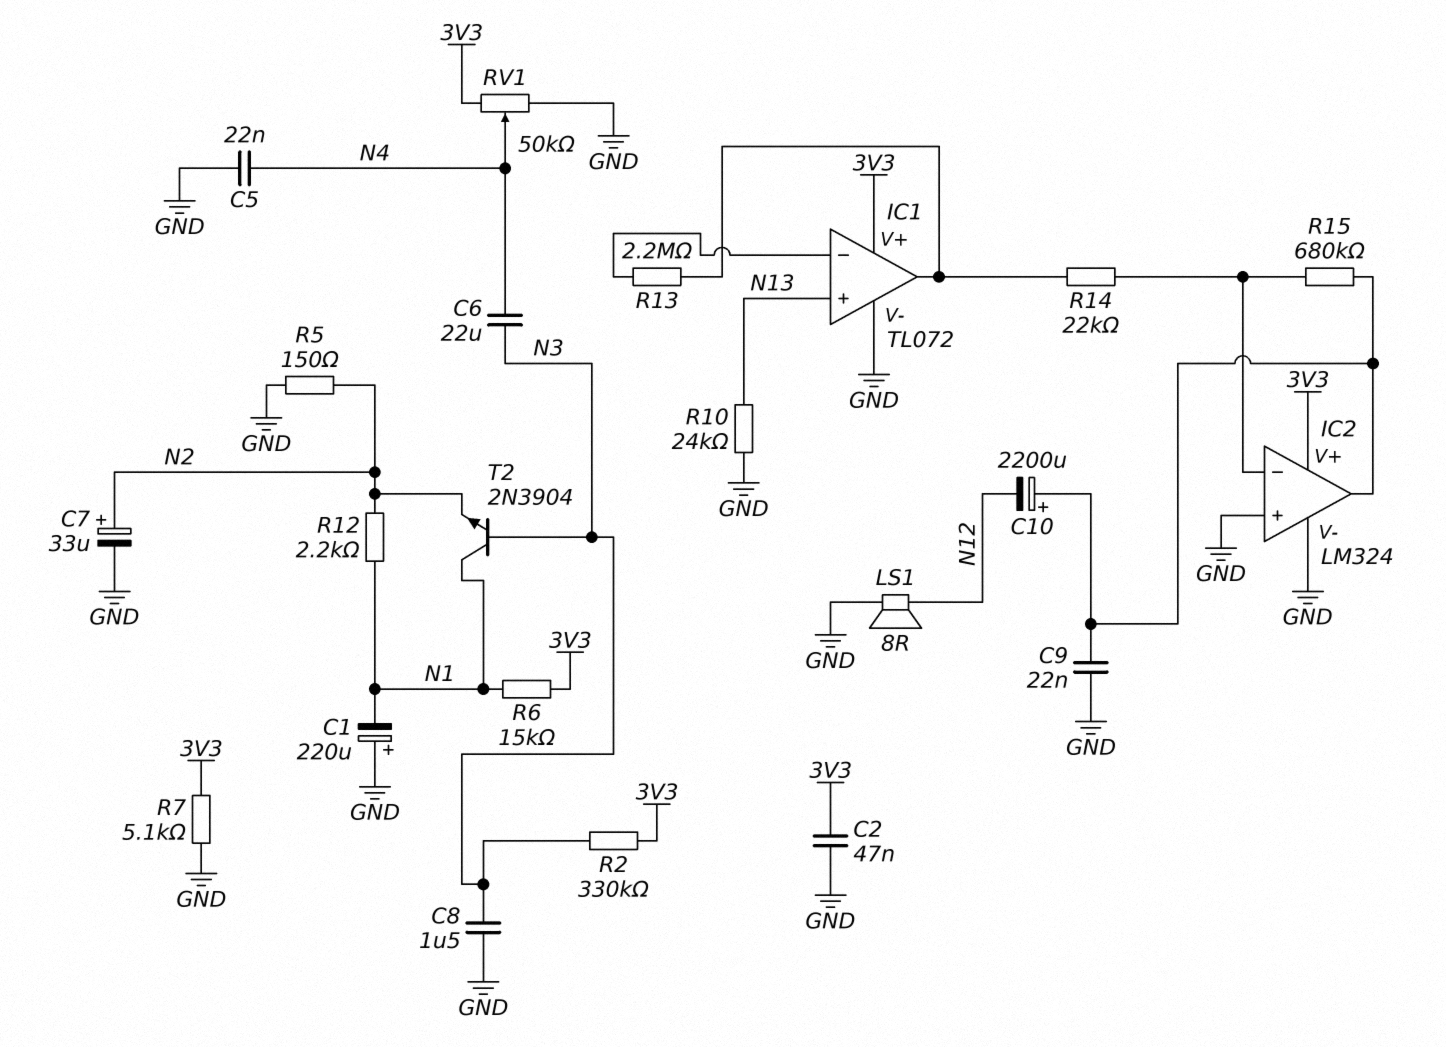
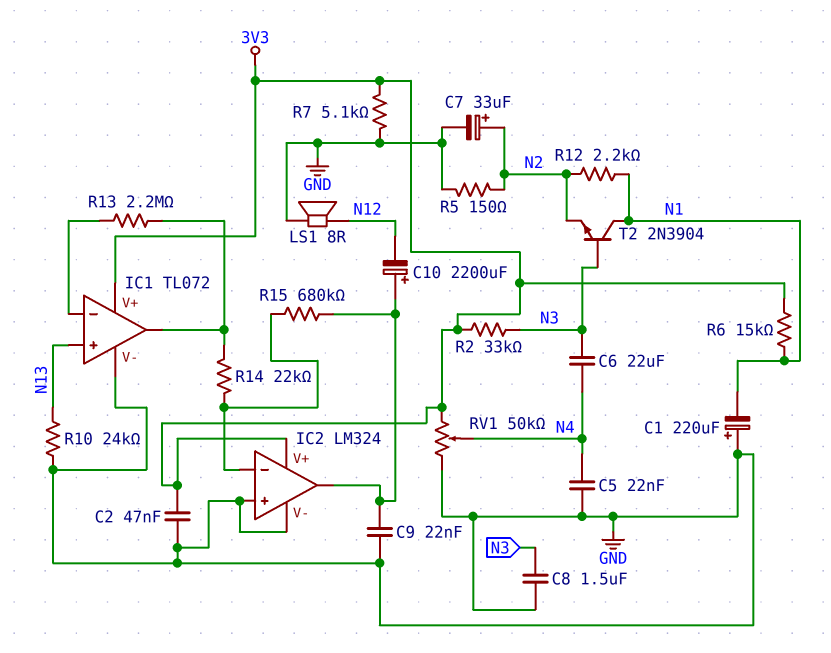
R2: 330k (3V3, N3) -> 33k (3V3, N3)

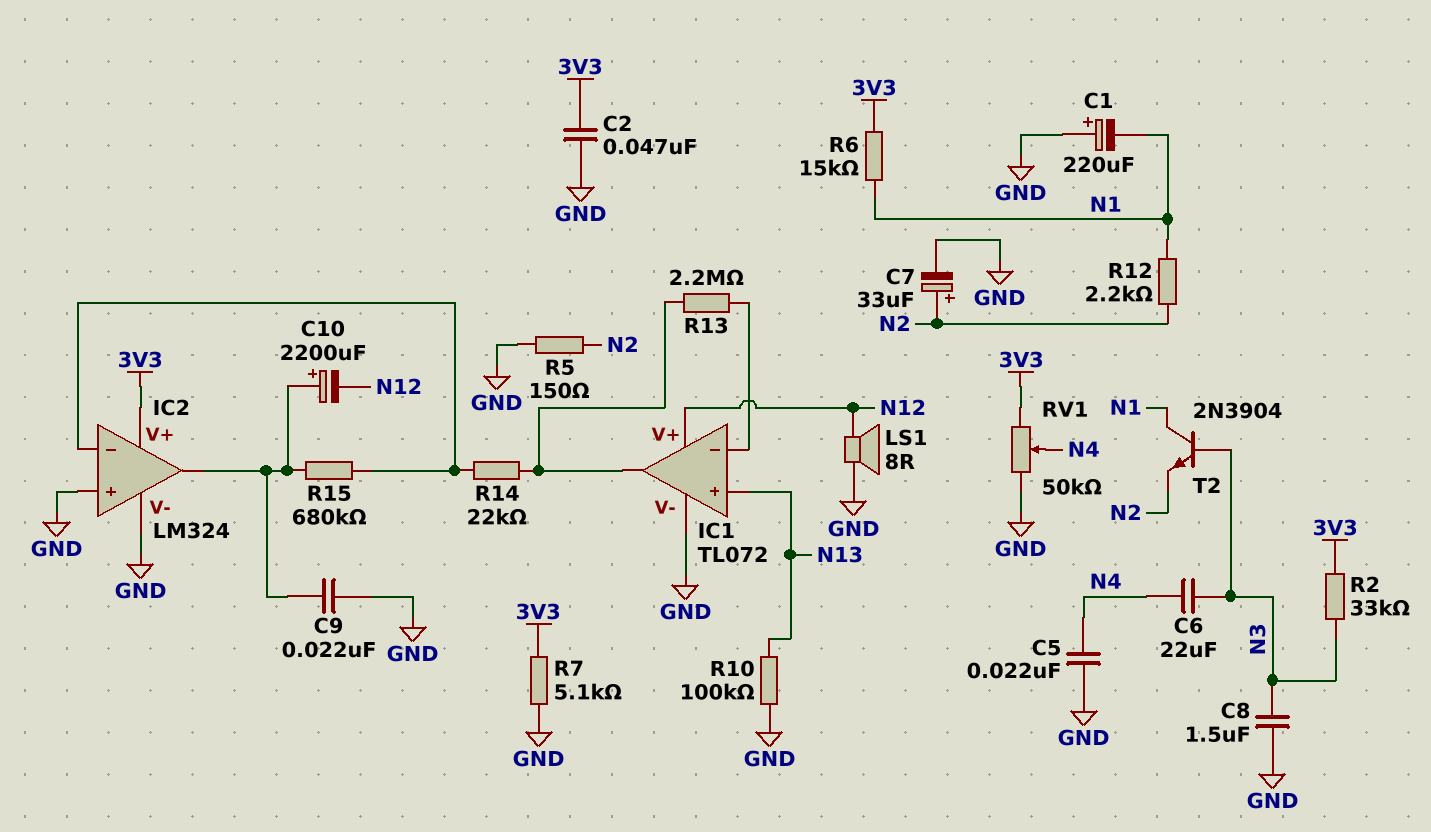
IC1 pin V+: 3V3 -> N12
R10: 24k (GND, N13) -> 100k (GND, N13)

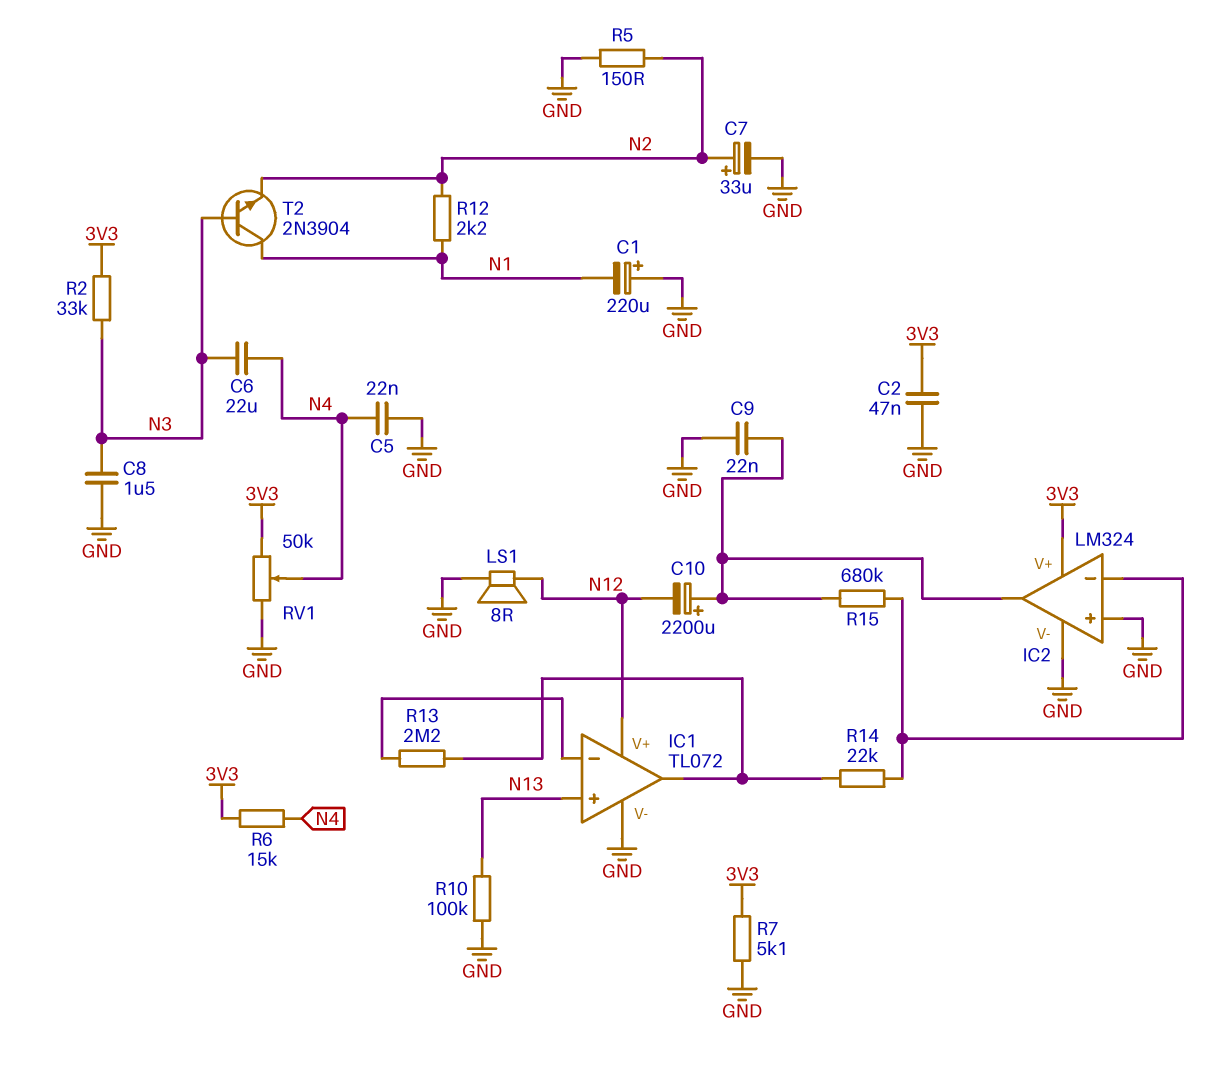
R6: 15k (3V3, N1) -> 15k (3V3, N4)

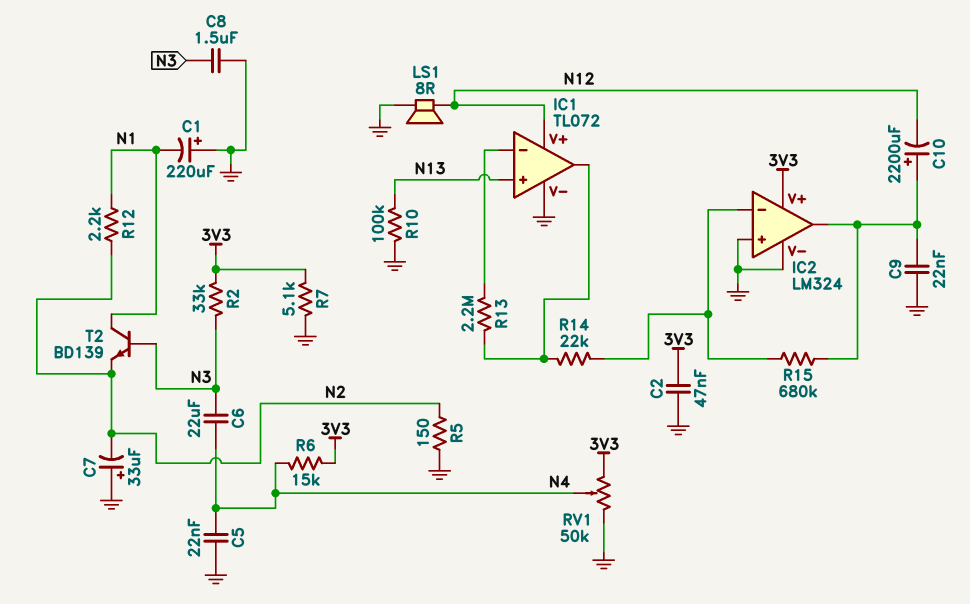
C7: 33uF (plus N2, minus GND) -> 33uF (plus GND, minus N2)
T2: NPN 2N3904 (B N3, C N1, E N2) -> NPN BD139 (B N3, C N1, E N2)

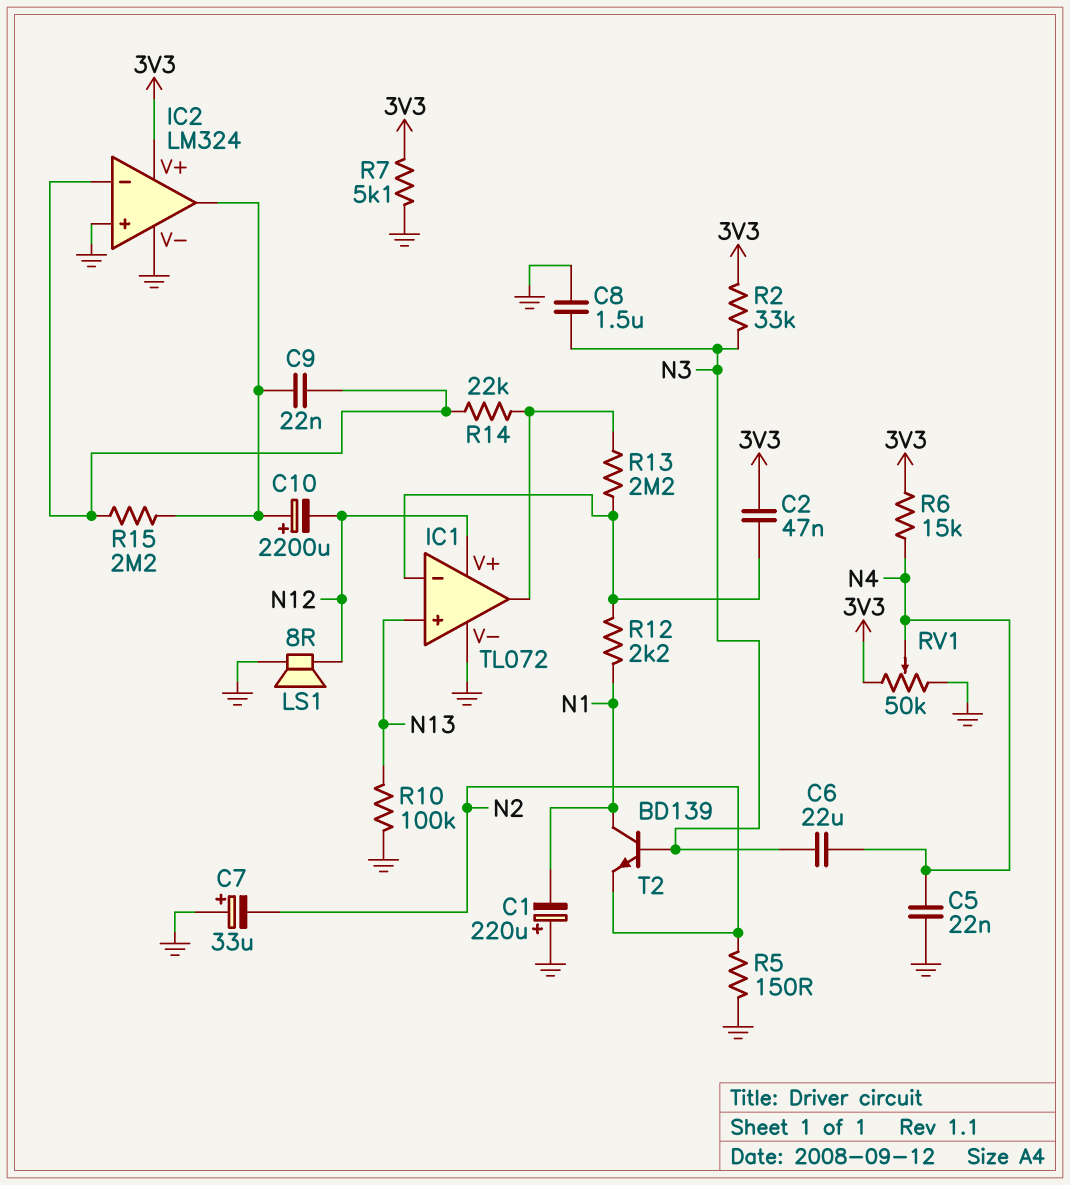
C2: 47nF (3V3, GND) -> 47nF (3V3, IC1/in-)
C9: 22nF (GND, IC2/out) -> 22nF (IC2/in-, IC2/out)
R12: 2.2k (N1, N2) -> 2.2k (IC1/in-, N1)
R15: 680k (IC2/in-, IC2/out) -> 2.2M (IC2/in-, IC2/out)

